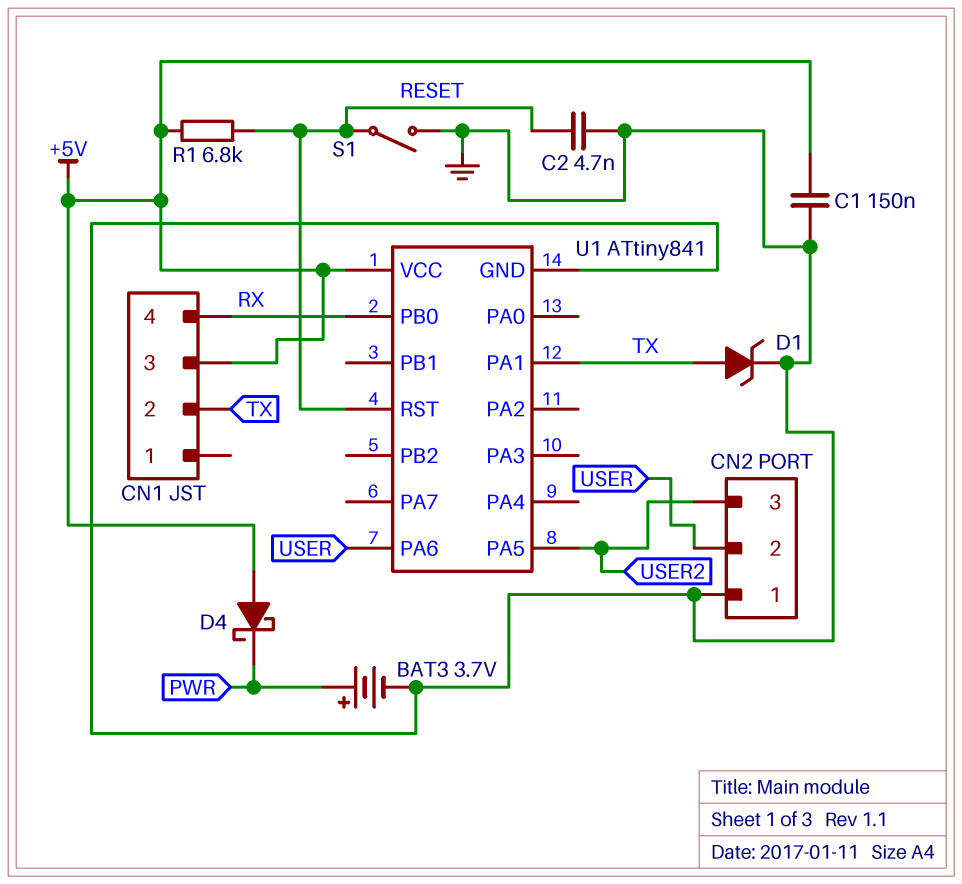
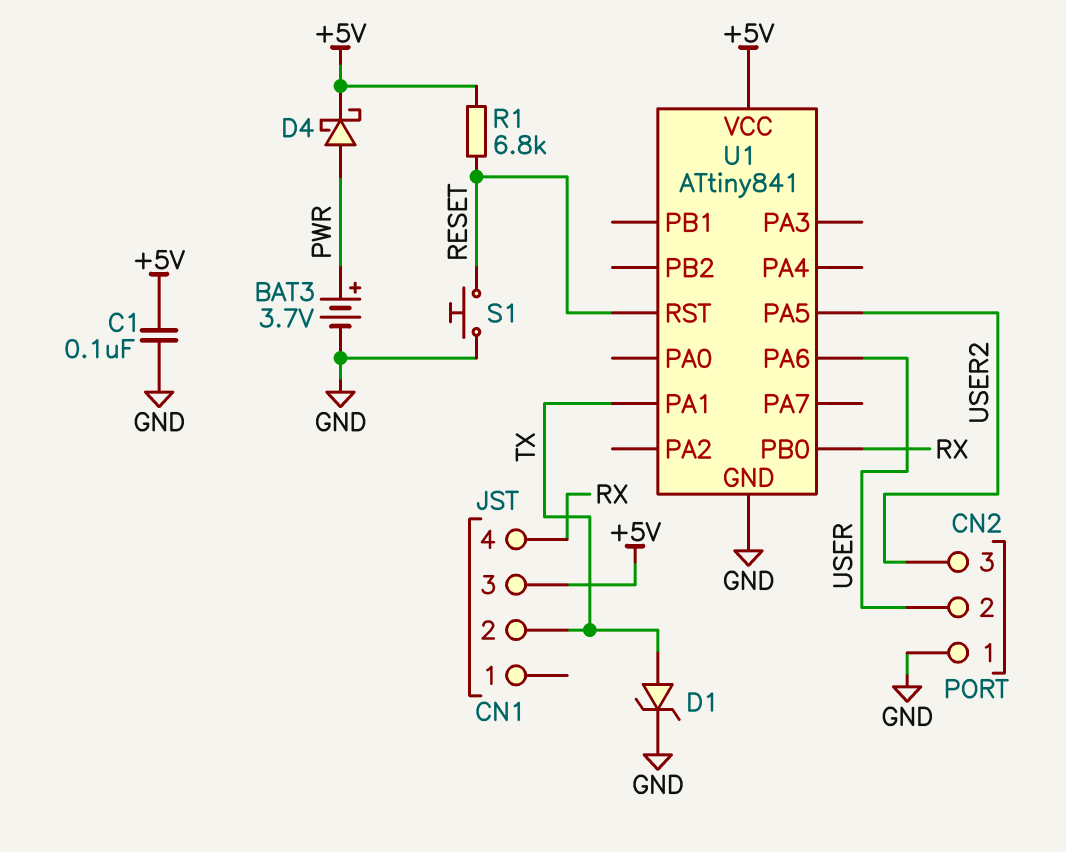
C1: 150nF (+5V, GND) -> 100nF (+5V, GND)
C2: 4.7nF (GND, RESET) -> none
D4: schottky (A +5V, K PWR) -> schottky (A PWR, K +5V)
S1: switch (GND, RESET) -> button (GND, RESET)

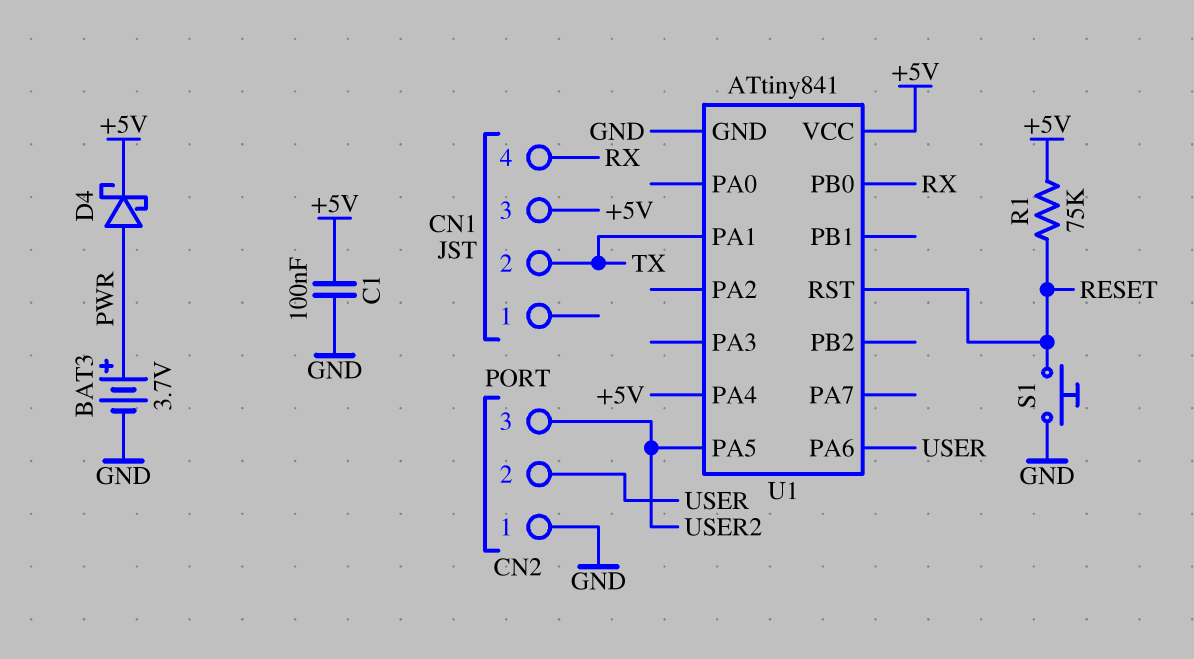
D1: zener (A TX, K GND) -> none
R1: 6.8k (+5V, RESET) -> 75k (+5V, RESET)
U1 pin PA4: none -> +5V

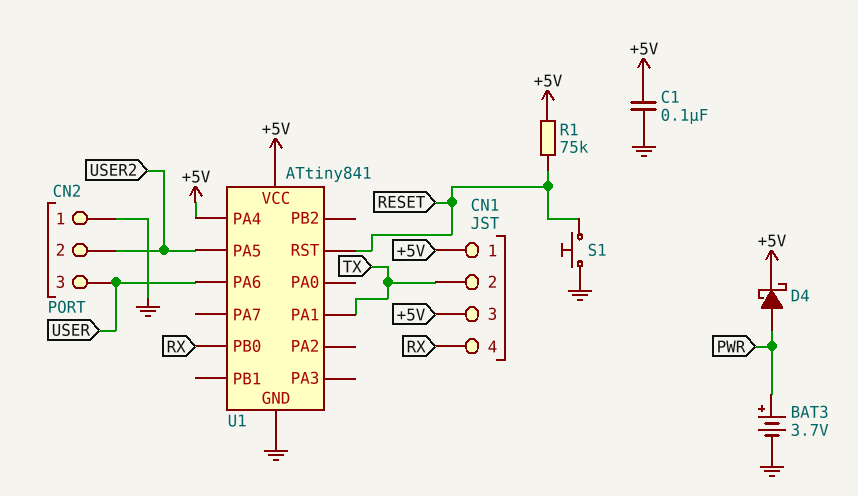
CN1 pin 1: none -> +5V
CN2 pin 2: USER -> USER2
CN2 pin 3: USER2 -> USER

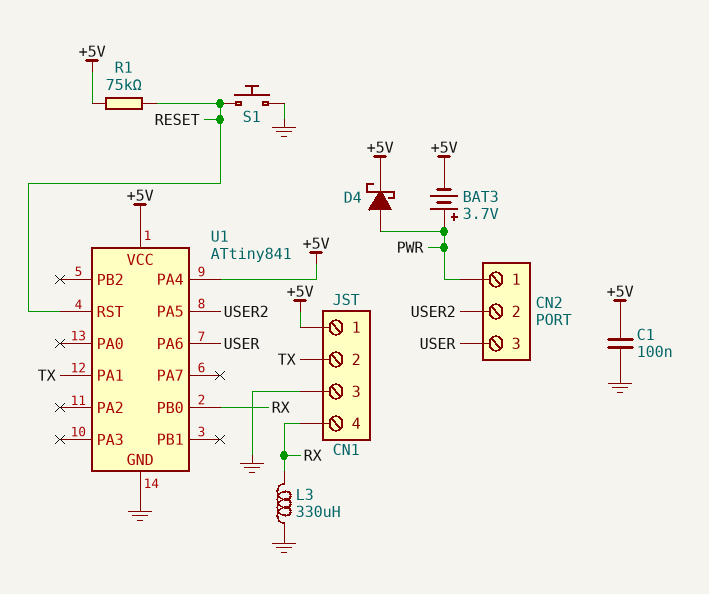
BAT3: 3.7V (plus PWR, minus GND) -> 3.7V (plus PWR, minus +5V)
CN1 pin 3: +5V -> GND
CN2 pin 1: GND -> PWR
L3: none -> 330uH (GND, RX)

